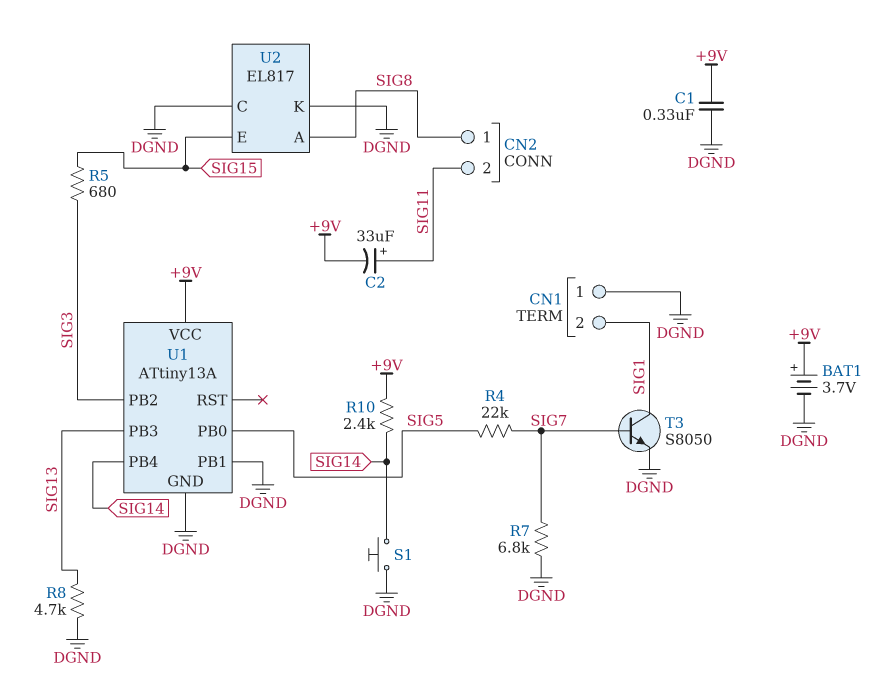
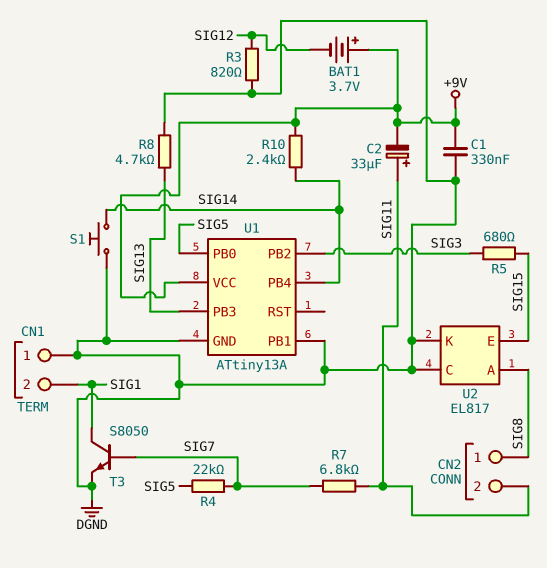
BAT1: 3.7V (plus +9V, minus DGND) -> 3.7V (plus +9V, minus SIG12)
R3: none -> 820 (DGND, SIG12)
R7: 6.8k (DGND, SIG7) -> 6.8k (SIG7, SIG11)

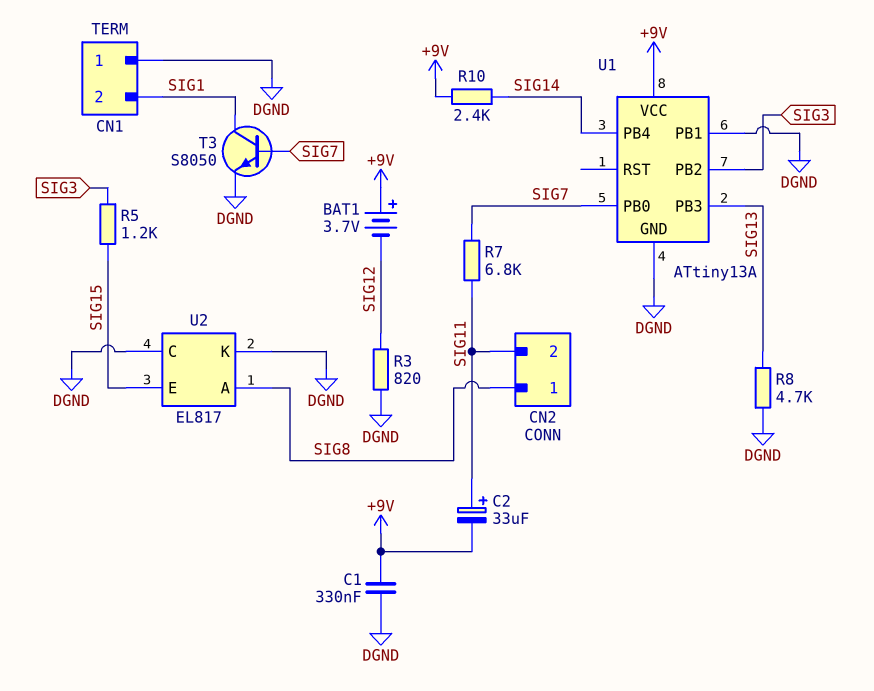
R4: 22k (SIG5, SIG7) -> none
R5: 680 (SIG3, SIG15) -> 1.2k (SIG3, SIG15)
S1: button (DGND, SIG14) -> none
U1 pin PB0: SIG5 -> SIG7

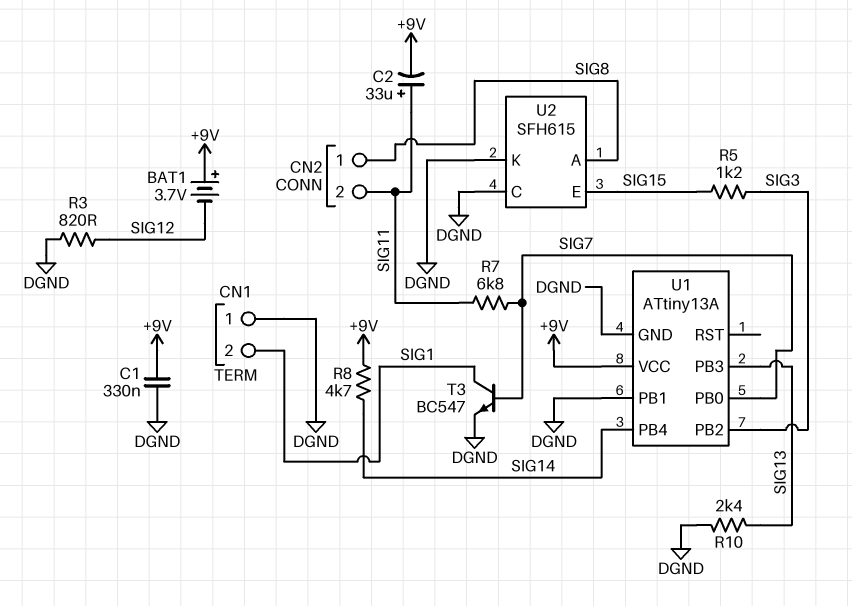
R8: 4.7k (DGND, SIG13) -> 4.7k (+9V, SIG14)
R10: 2.4k (+9V, SIG14) -> 2.4k (DGND, SIG13)
T3: NPN S8050 (B SIG7, C SIG1, E DGND) -> NPN BC547 (B SIG7, C SIG1, E DGND)
U2: EL817 -> SFH615

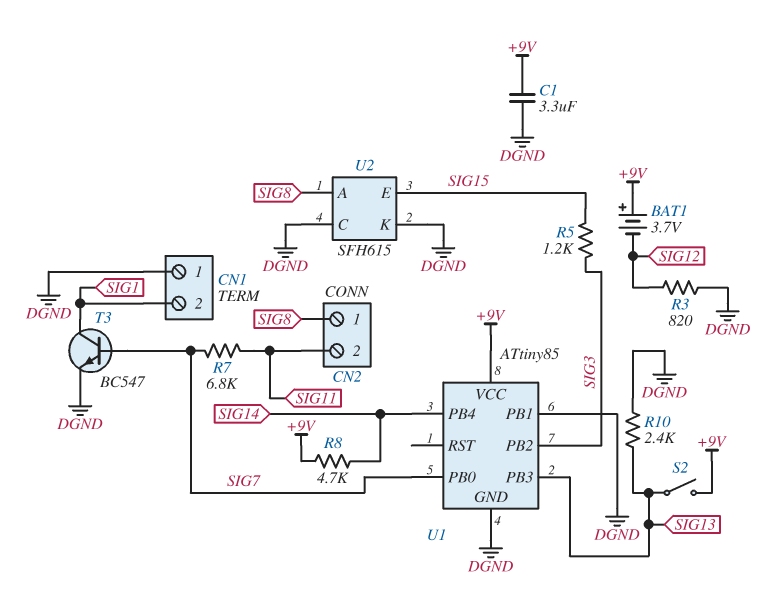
C1: 330nF (+9V, DGND) -> 3.3uF (+9V, DGND)
C2: 33uF (plus SIG11, minus +9V) -> none
S2: none -> switch (+9V, SIG13)
U1: ATtiny13A -> ATtiny85

